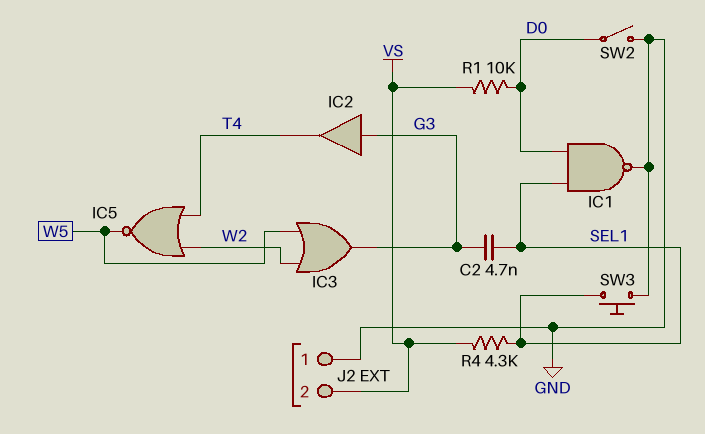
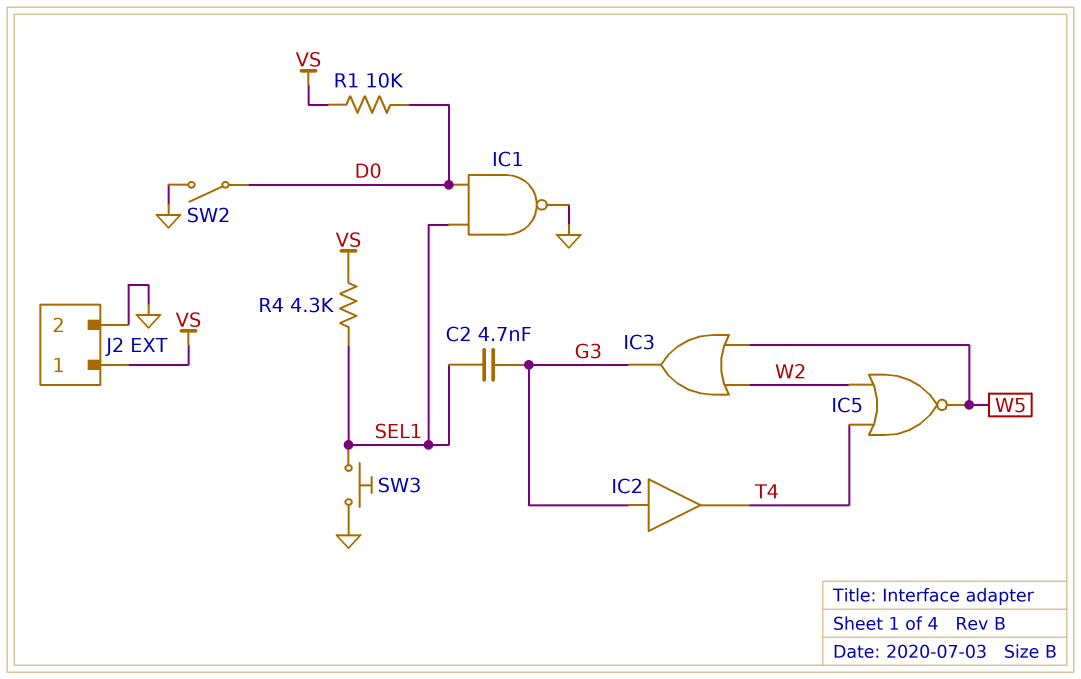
J2 pin 1: GND -> VS
J2 pin 2: VS -> GND

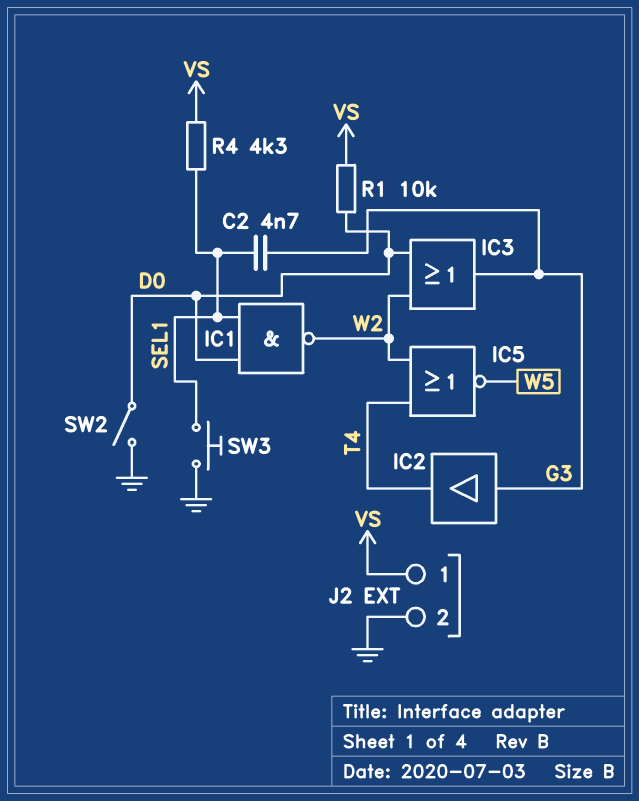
IC1: NAND (in D0, in SEL1, out GND) -> NAND (in D0, in SEL1, out W2)
IC3: OR (in W2, in W5, out G3) -> OR (in D0, in W2, out G3)

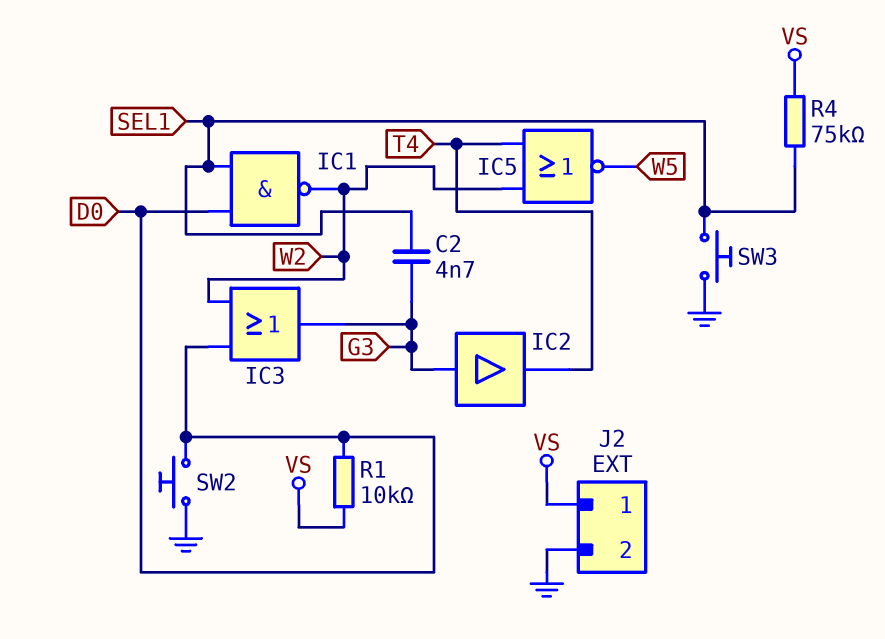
R4: 4.3k (SEL1, VS) -> 75k (SEL1, VS)
SW2: switch (D0, GND) -> button (D0, GND)

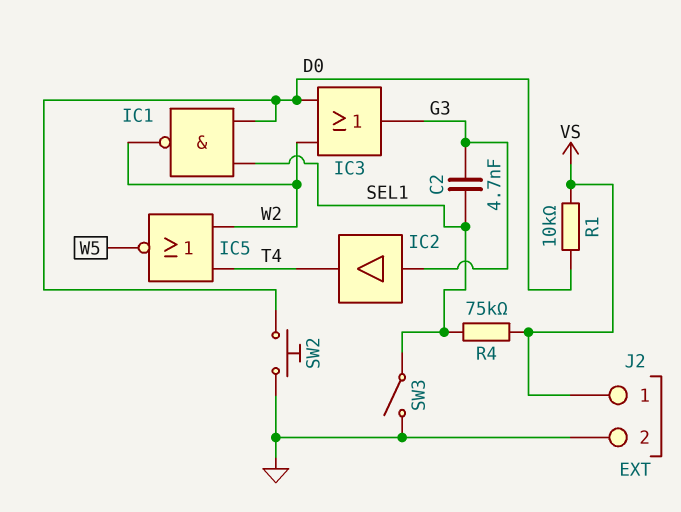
SW3: button (GND, SEL1) -> switch (GND, SEL1)

